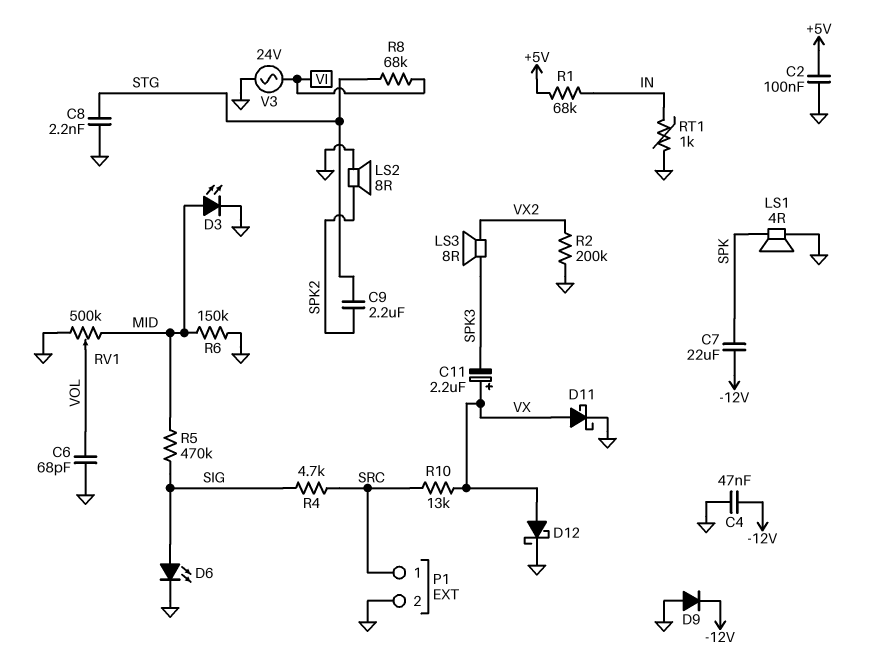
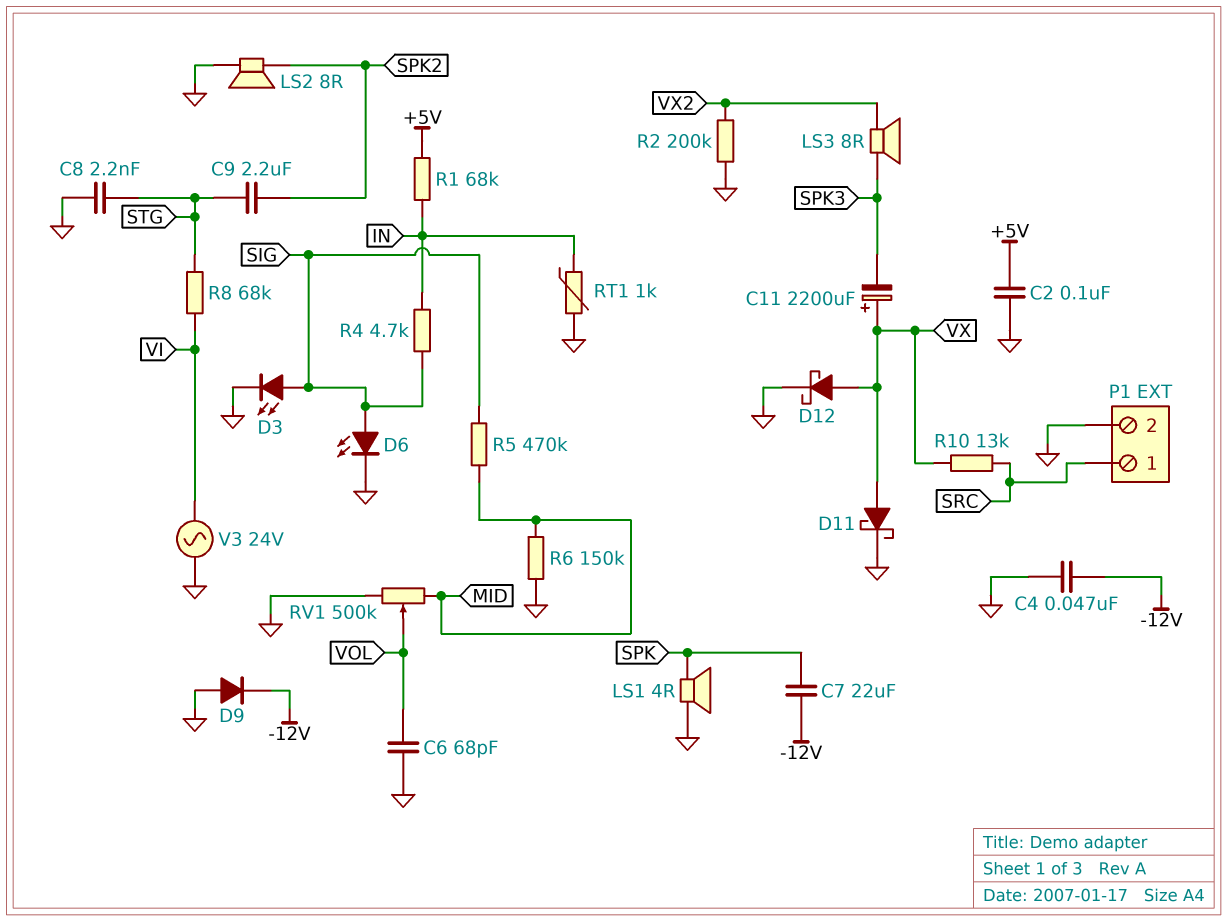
C11: 2.2uF (plus VX, minus SPK3) -> 2200uF (plus VX, minus SPK3)
D3: LED (A MID, K GND) -> LED (A SIG, K GND)
R4: 4.7k (SIG, SRC) -> 4.7k (IN, SIG)

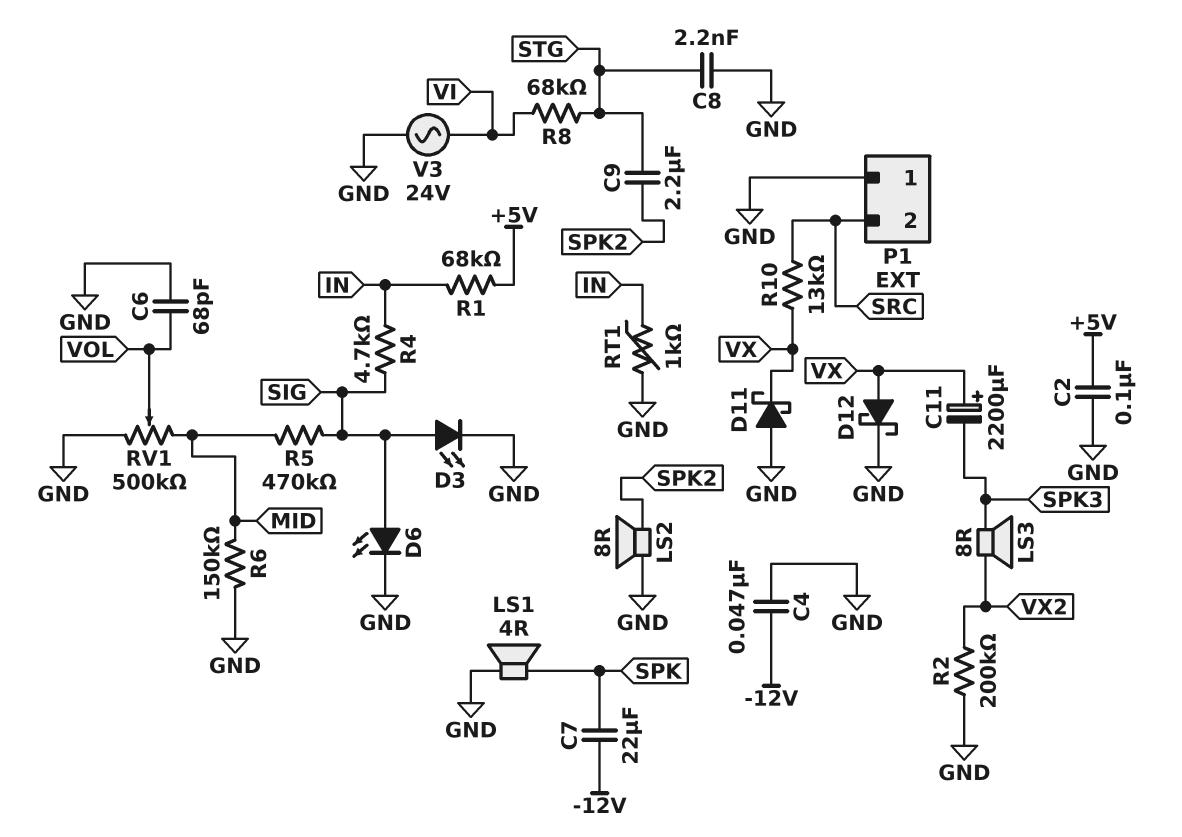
D9: diode (A GND, K -12V) -> none
D11: schottky (A VX, K GND) -> schottky (A GND, K VX)
P1 pin 1: SRC -> GND
P1 pin 2: GND -> SRC

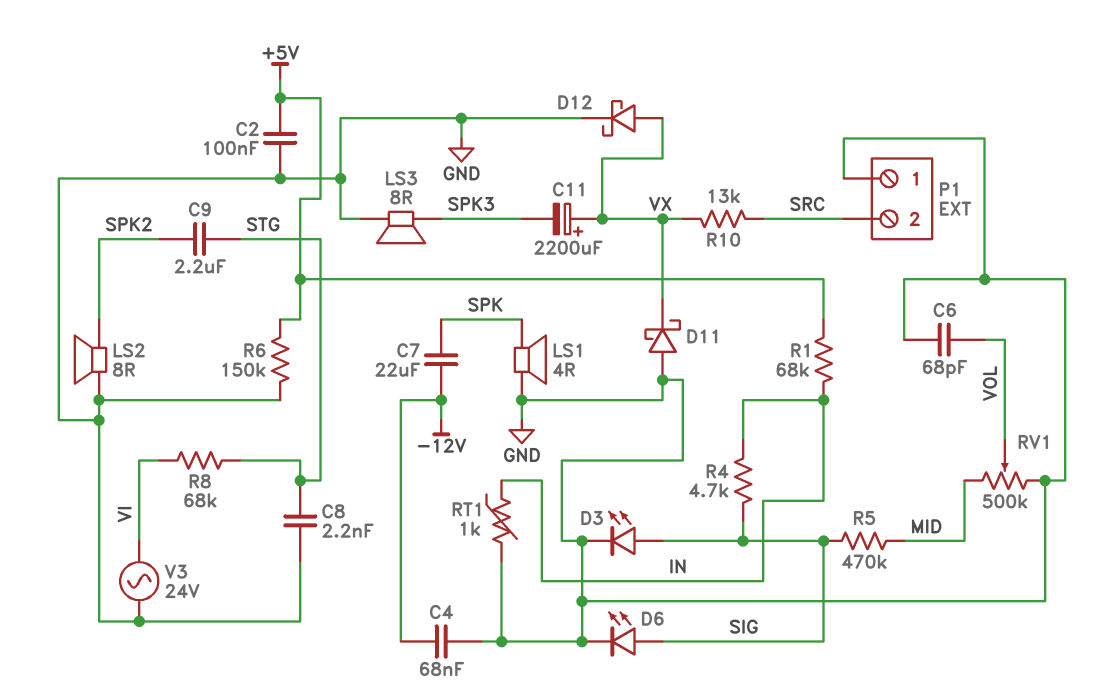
C4: 47nF (-12V, GND) -> 68nF (-12V, GND)
LS3: speaker 8R (SPK3, VX2) -> speaker 8R (GND, SPK3)
R2: 200k (GND, VX2) -> none
R6: 150k (GND, MID) -> 150k (+5V, GND)

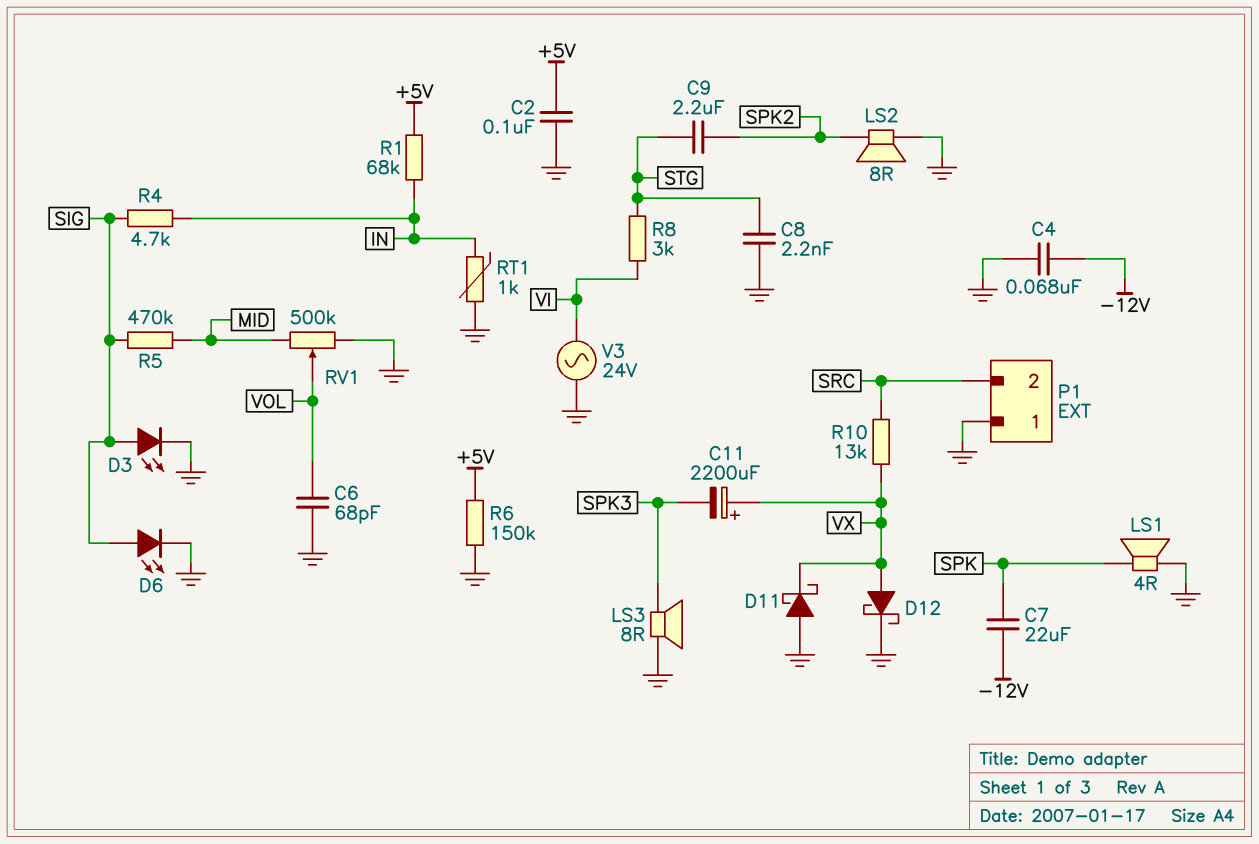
R8: 68k (STG, VI) -> 3k (STG, VI)

